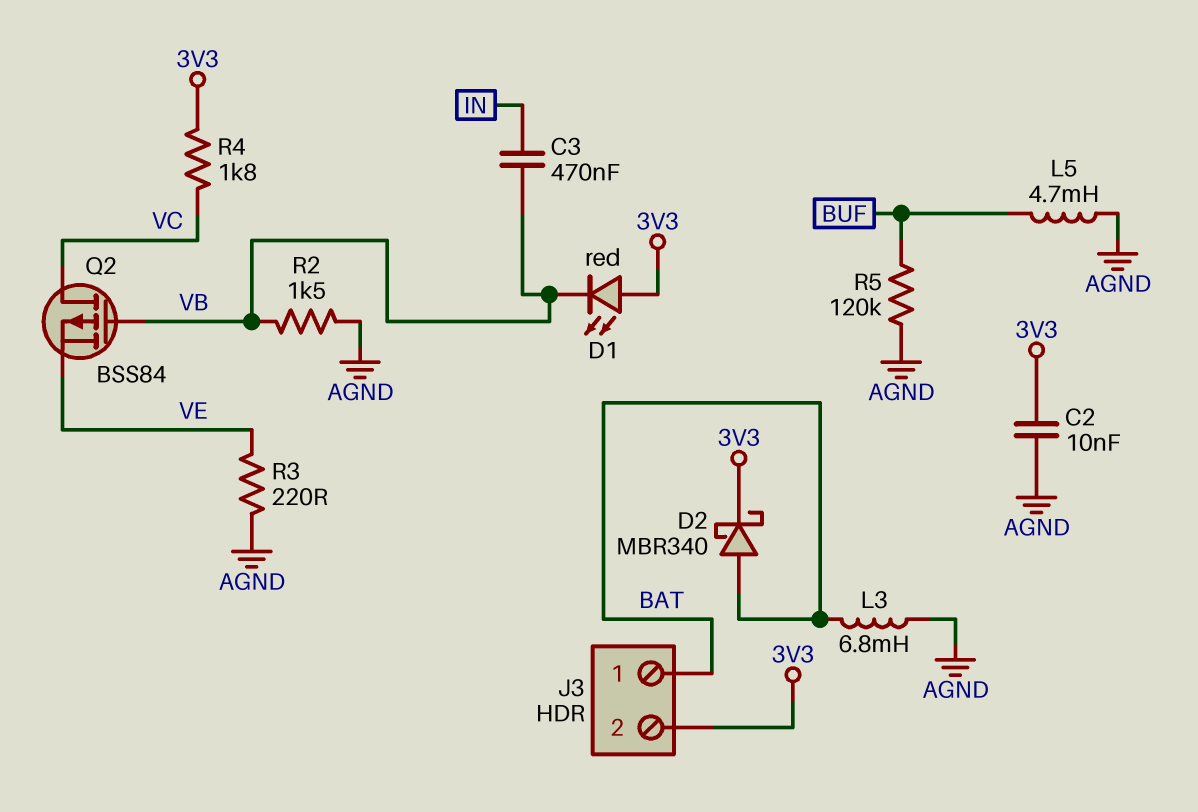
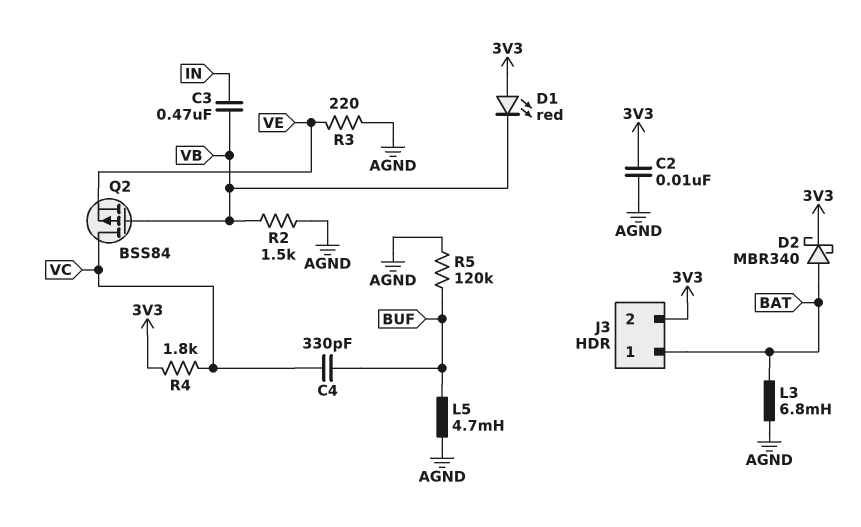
C4: none -> 330pF (BUF, VC)

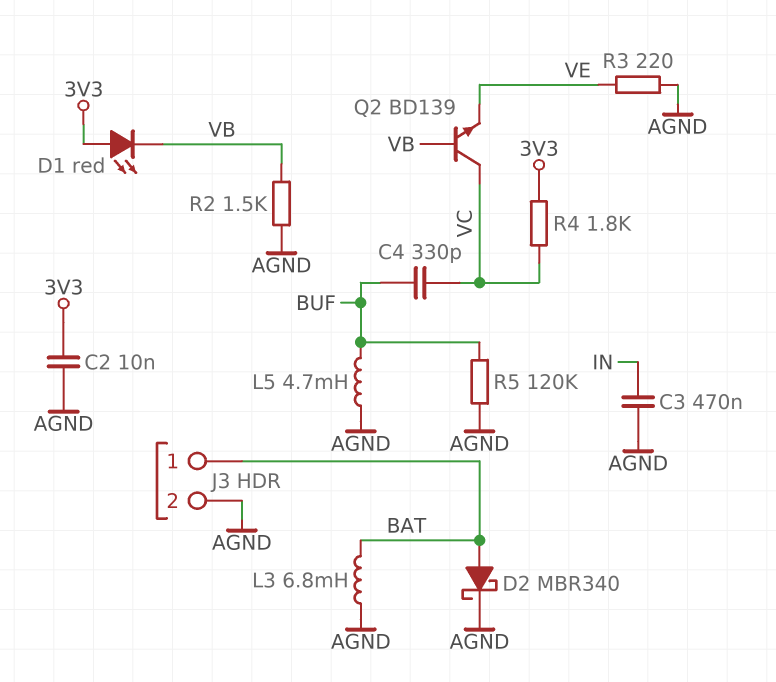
C3: 470nF (IN, VB) -> 470nF (AGND, IN)
D2: schottky MBR340 (A BAT, K 3V3) -> schottky MBR340 (A BAT, K AGND)
J3 pin 2: 3V3 -> AGND
Q2: PMOS BSS84 (G VB, D VC, S VE) -> NPN BD139 (B VB, C VC, E VE)

